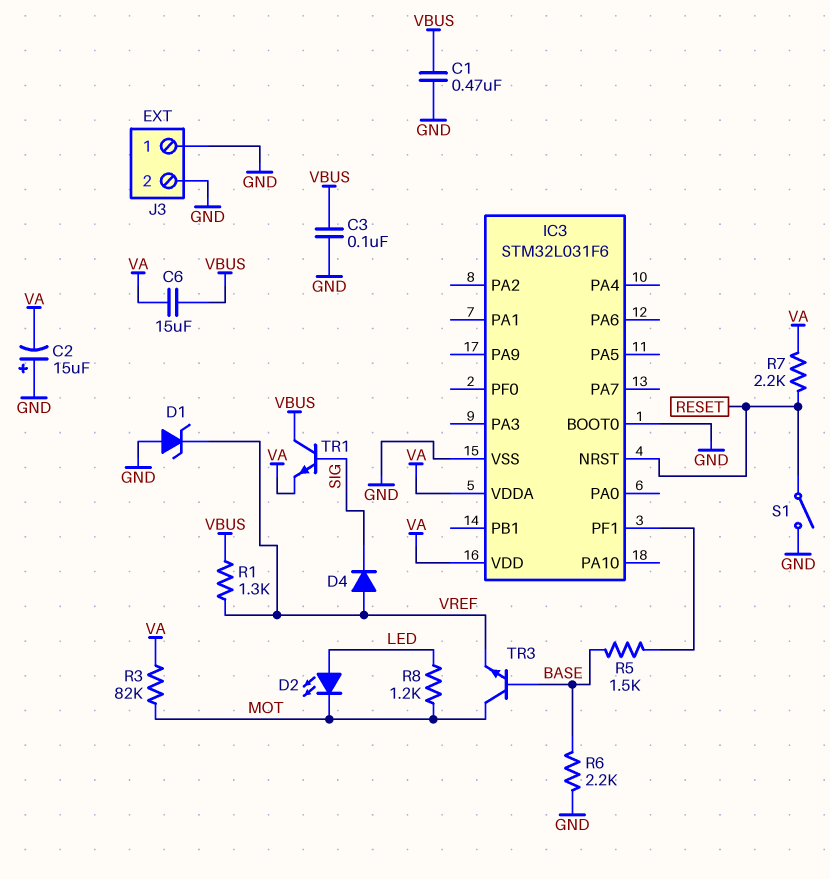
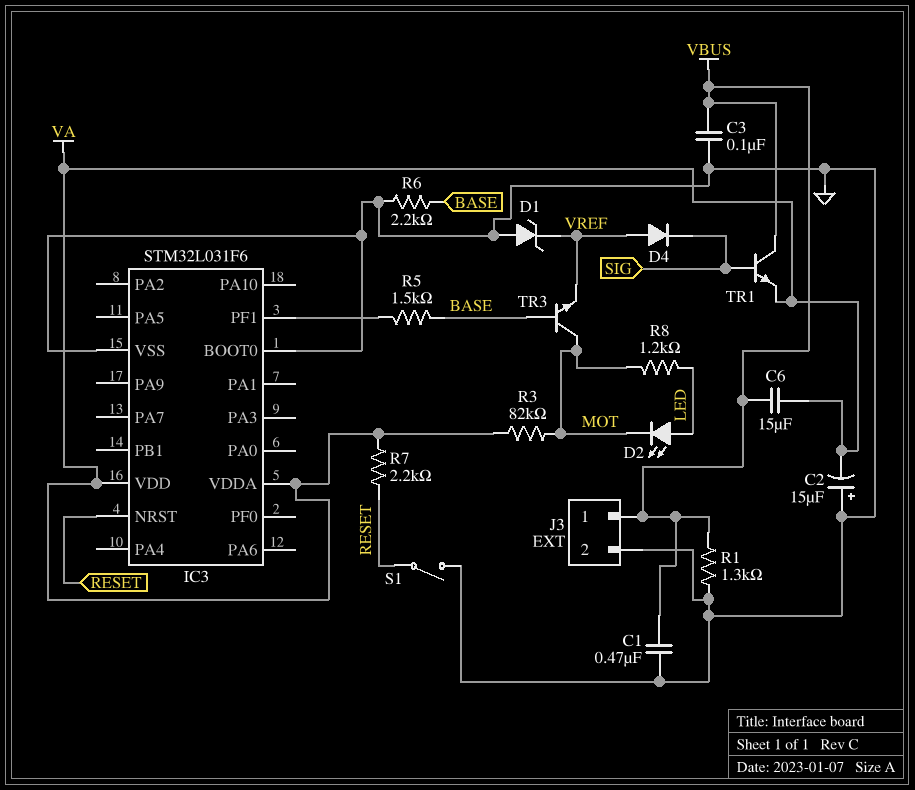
J3 pin 1: GND -> VBUS
R1: 1.3k (VBUS, VREF) -> 1.3k (GND, VBUS)

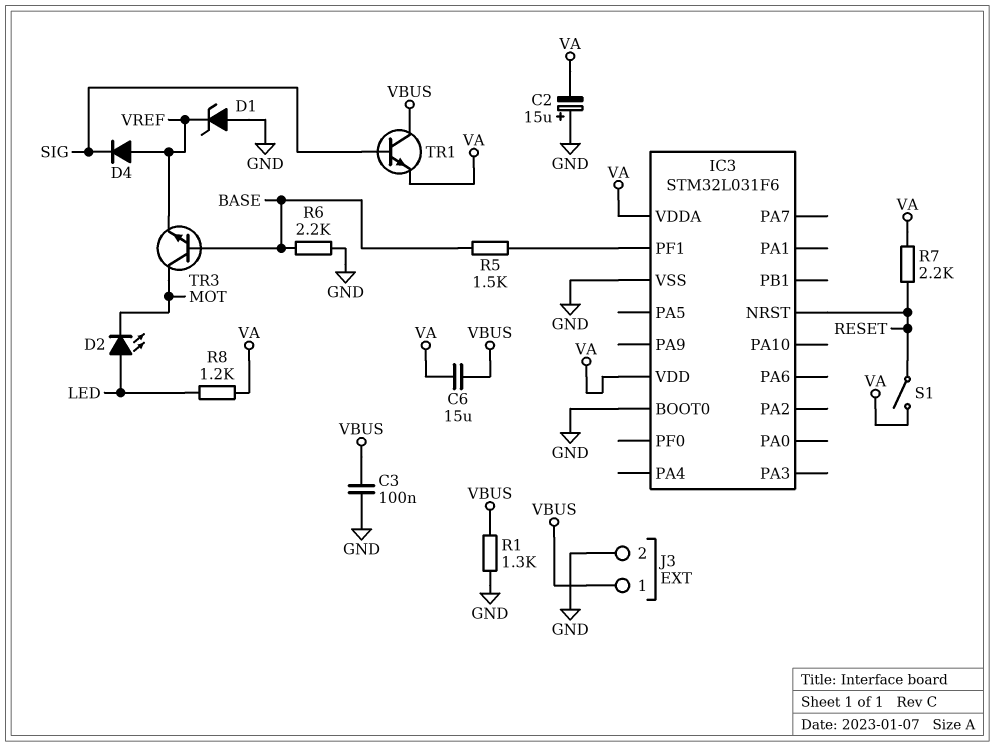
C1: 470nF (GND, VBUS) -> none
R3: 82k (MOT, VA) -> none
R8: 1.2k (LED, MOT) -> 1.2k (LED, VA)
S1: switch (GND, RESET) -> switch (RESET, VA)

